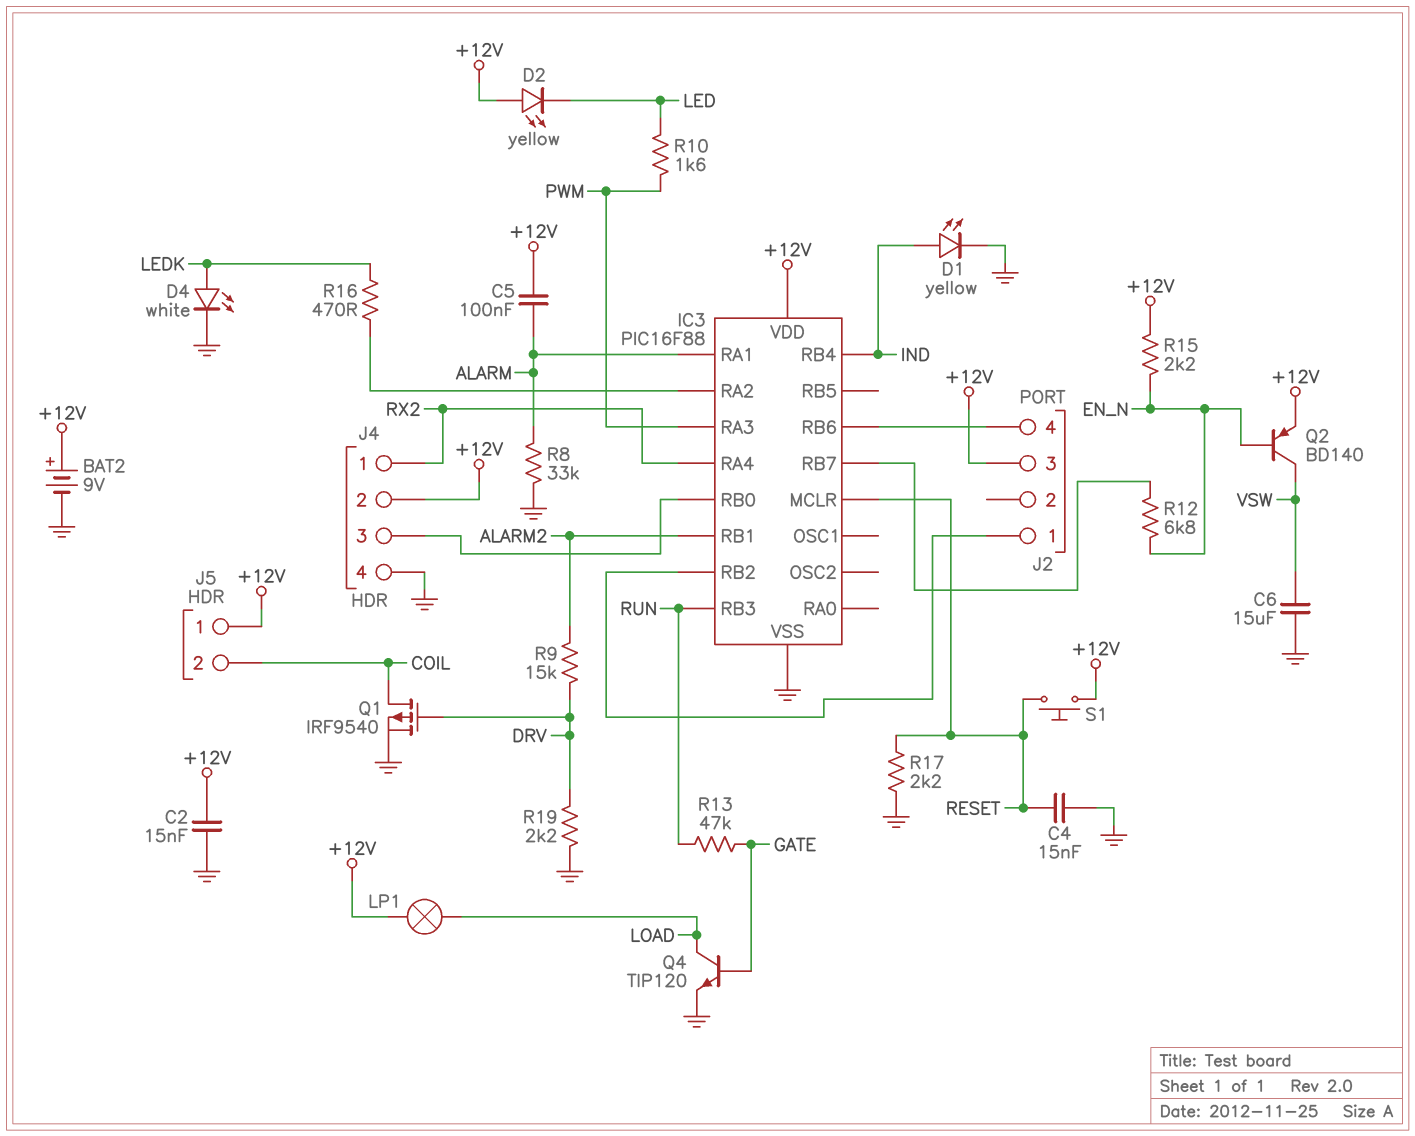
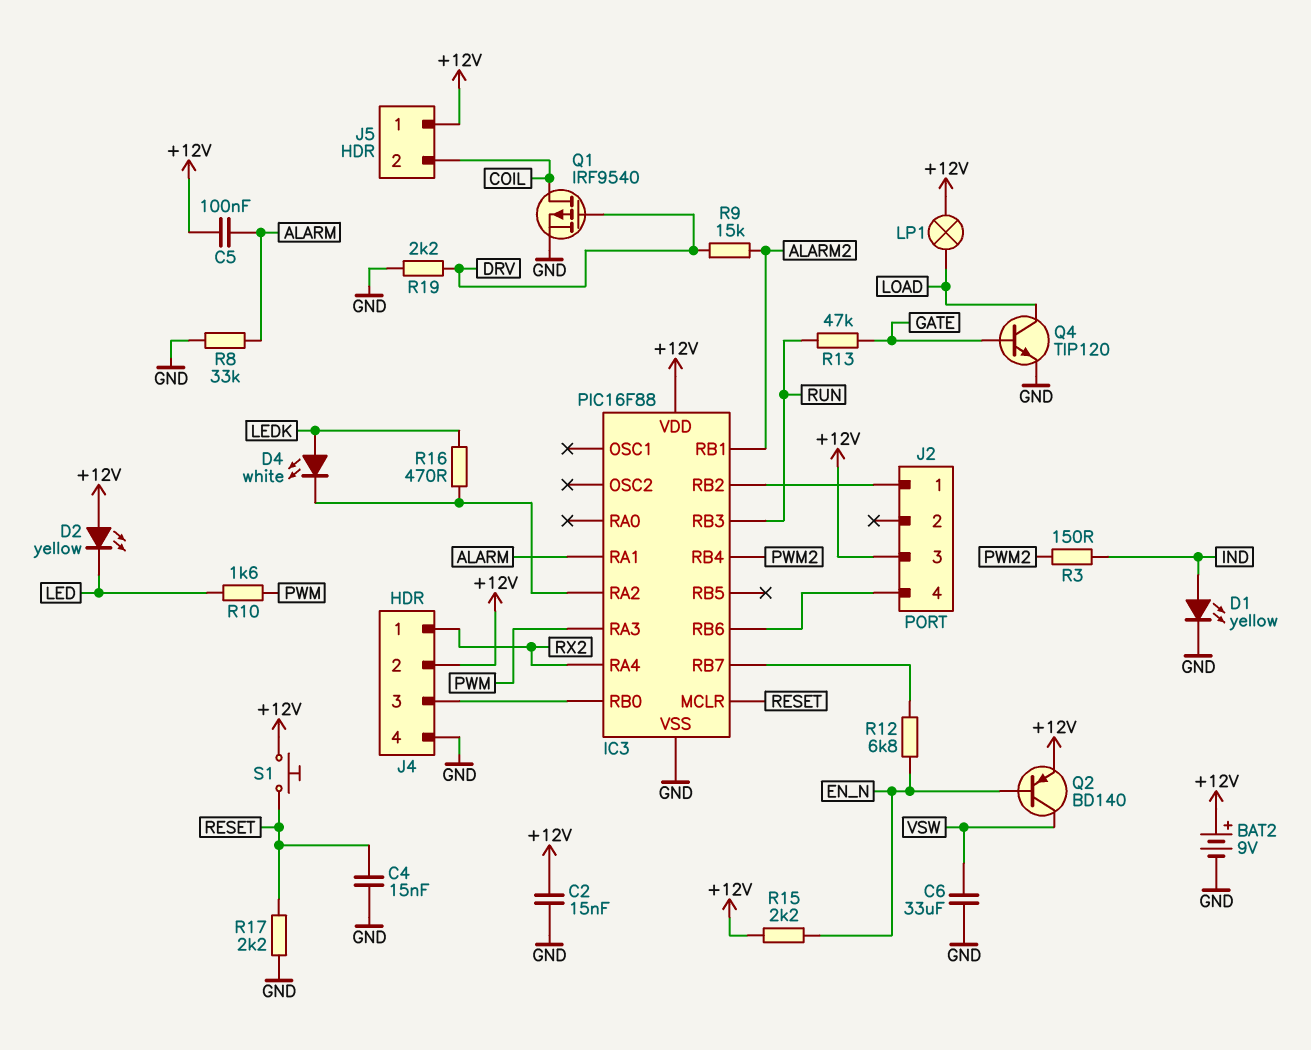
C6: 15uF (GND, VSW) -> 33uF (GND, VSW)
D4: LED white (A LEDK, K GND) -> LED white (A LEDK, K IC3/RA2)
IC3 pin RB4: IND -> PWM2
R3: none -> 150 (IND, PWM2)

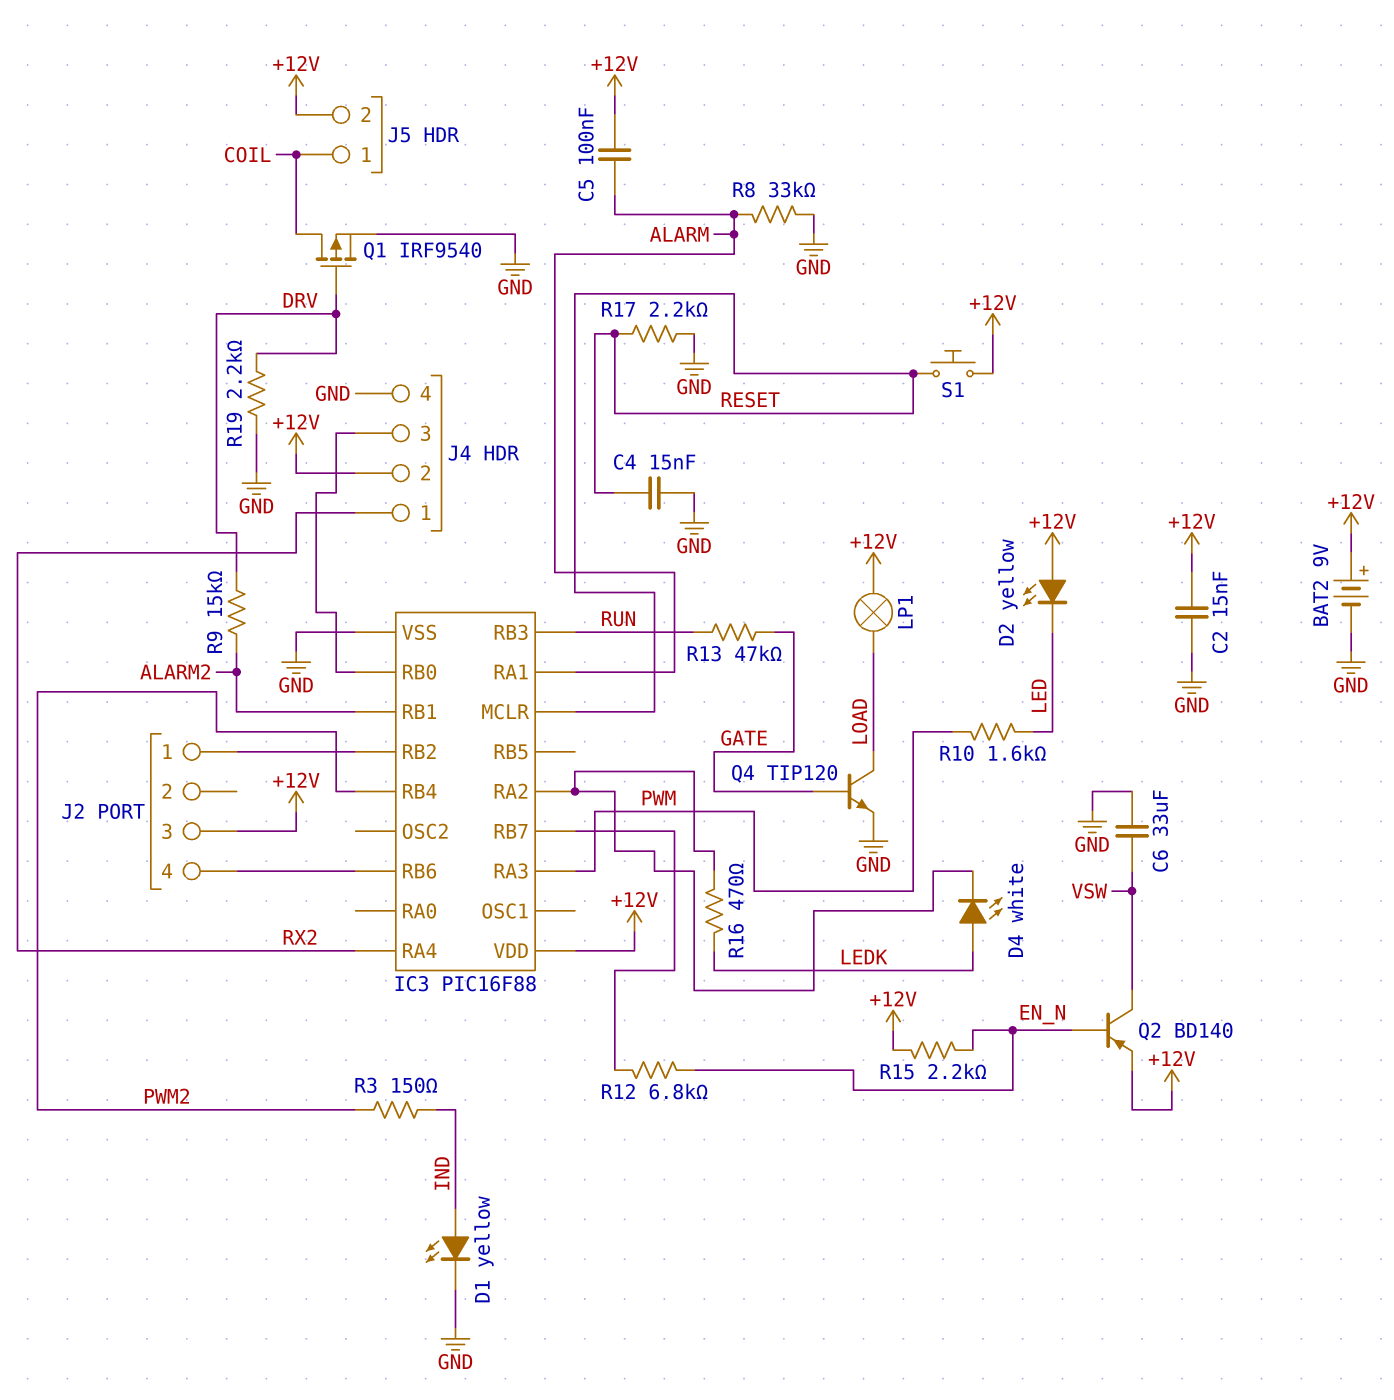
J5 pin 1: +12V -> COIL
J5 pin 2: COIL -> +12V

